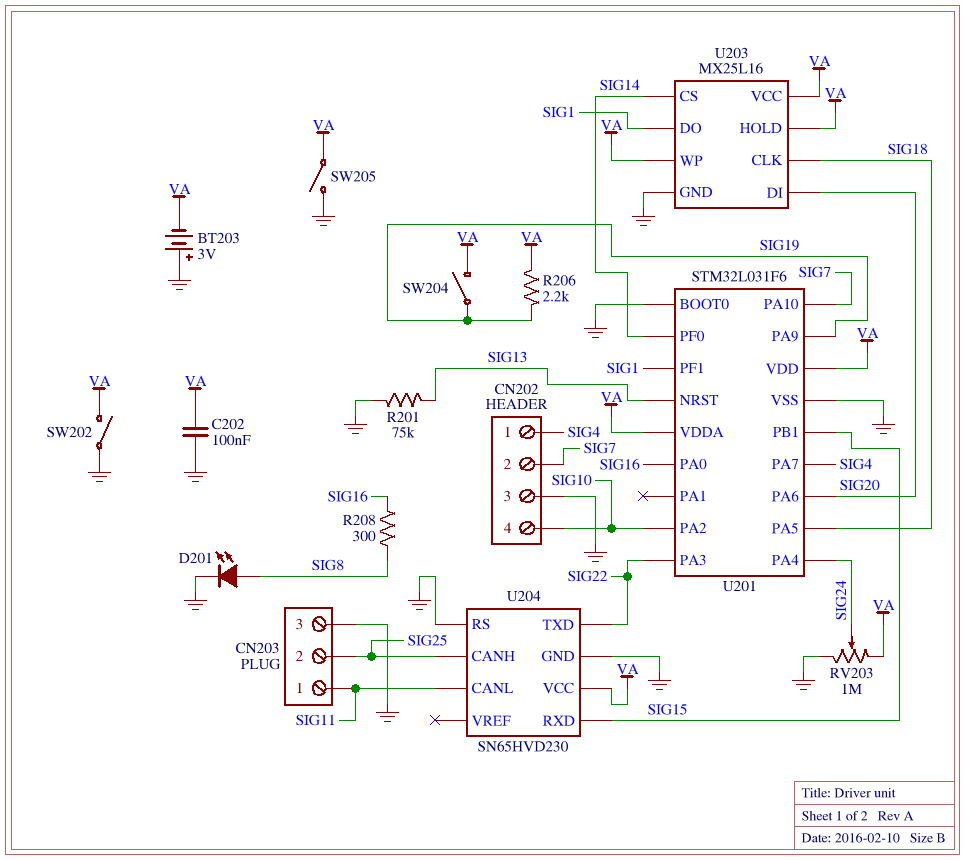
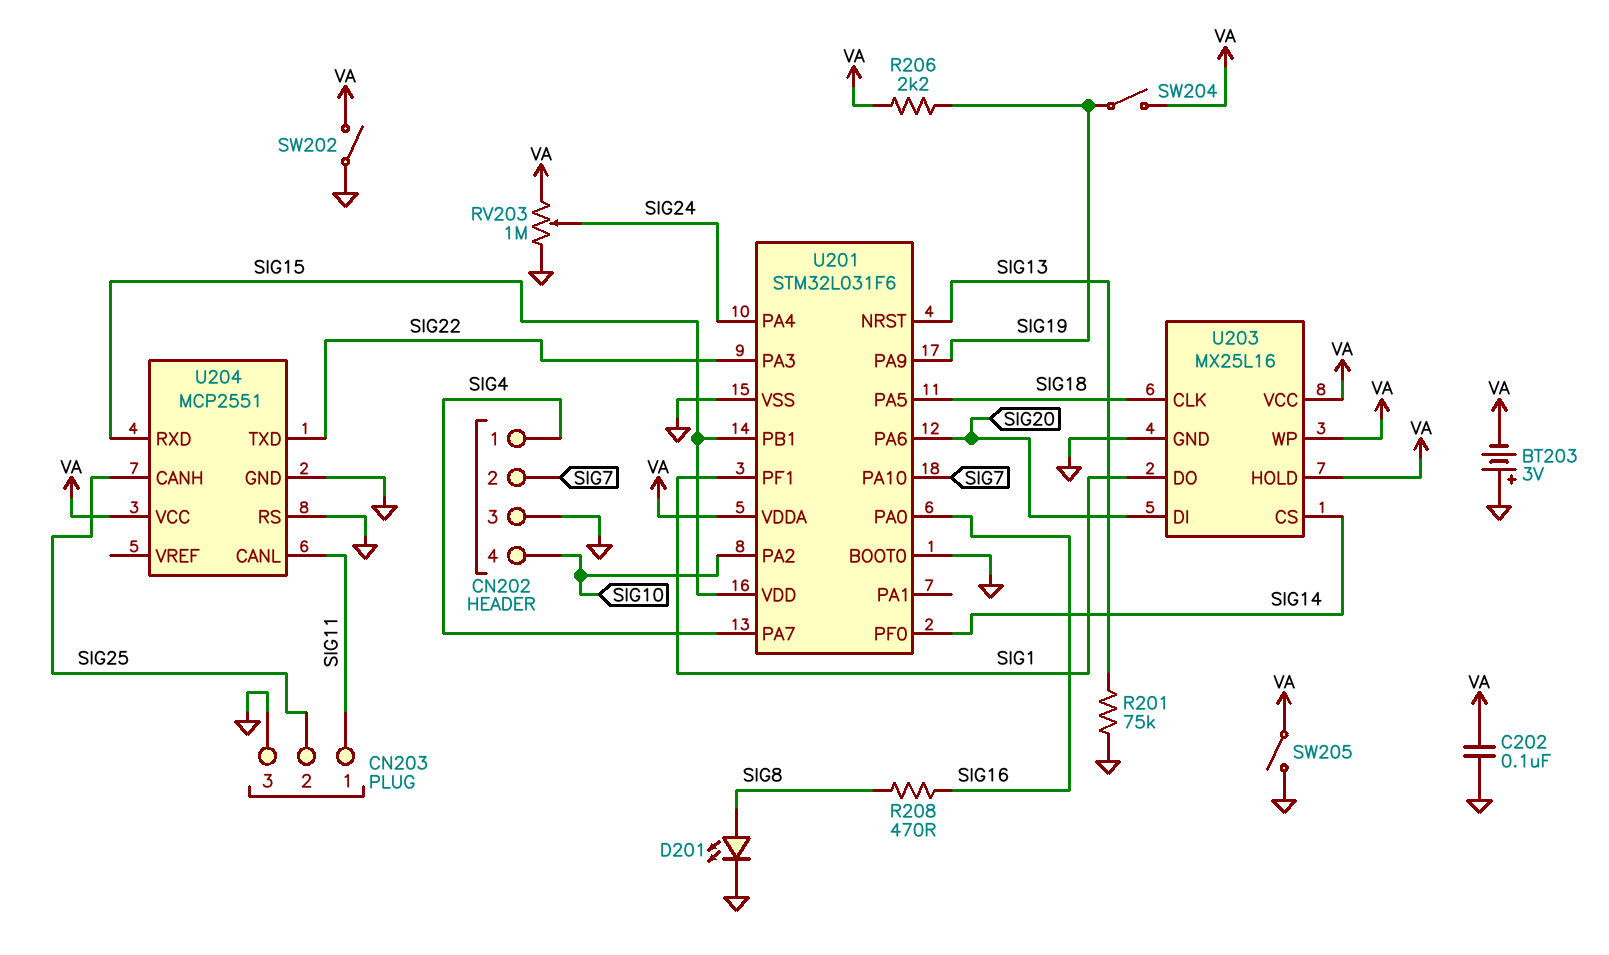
R208: 300 (SIG8, SIG16) -> 470 (SIG8, SIG16)
U201 pin VDD: VA -> SIG15
U204: SN65HVD230 -> MCP2551

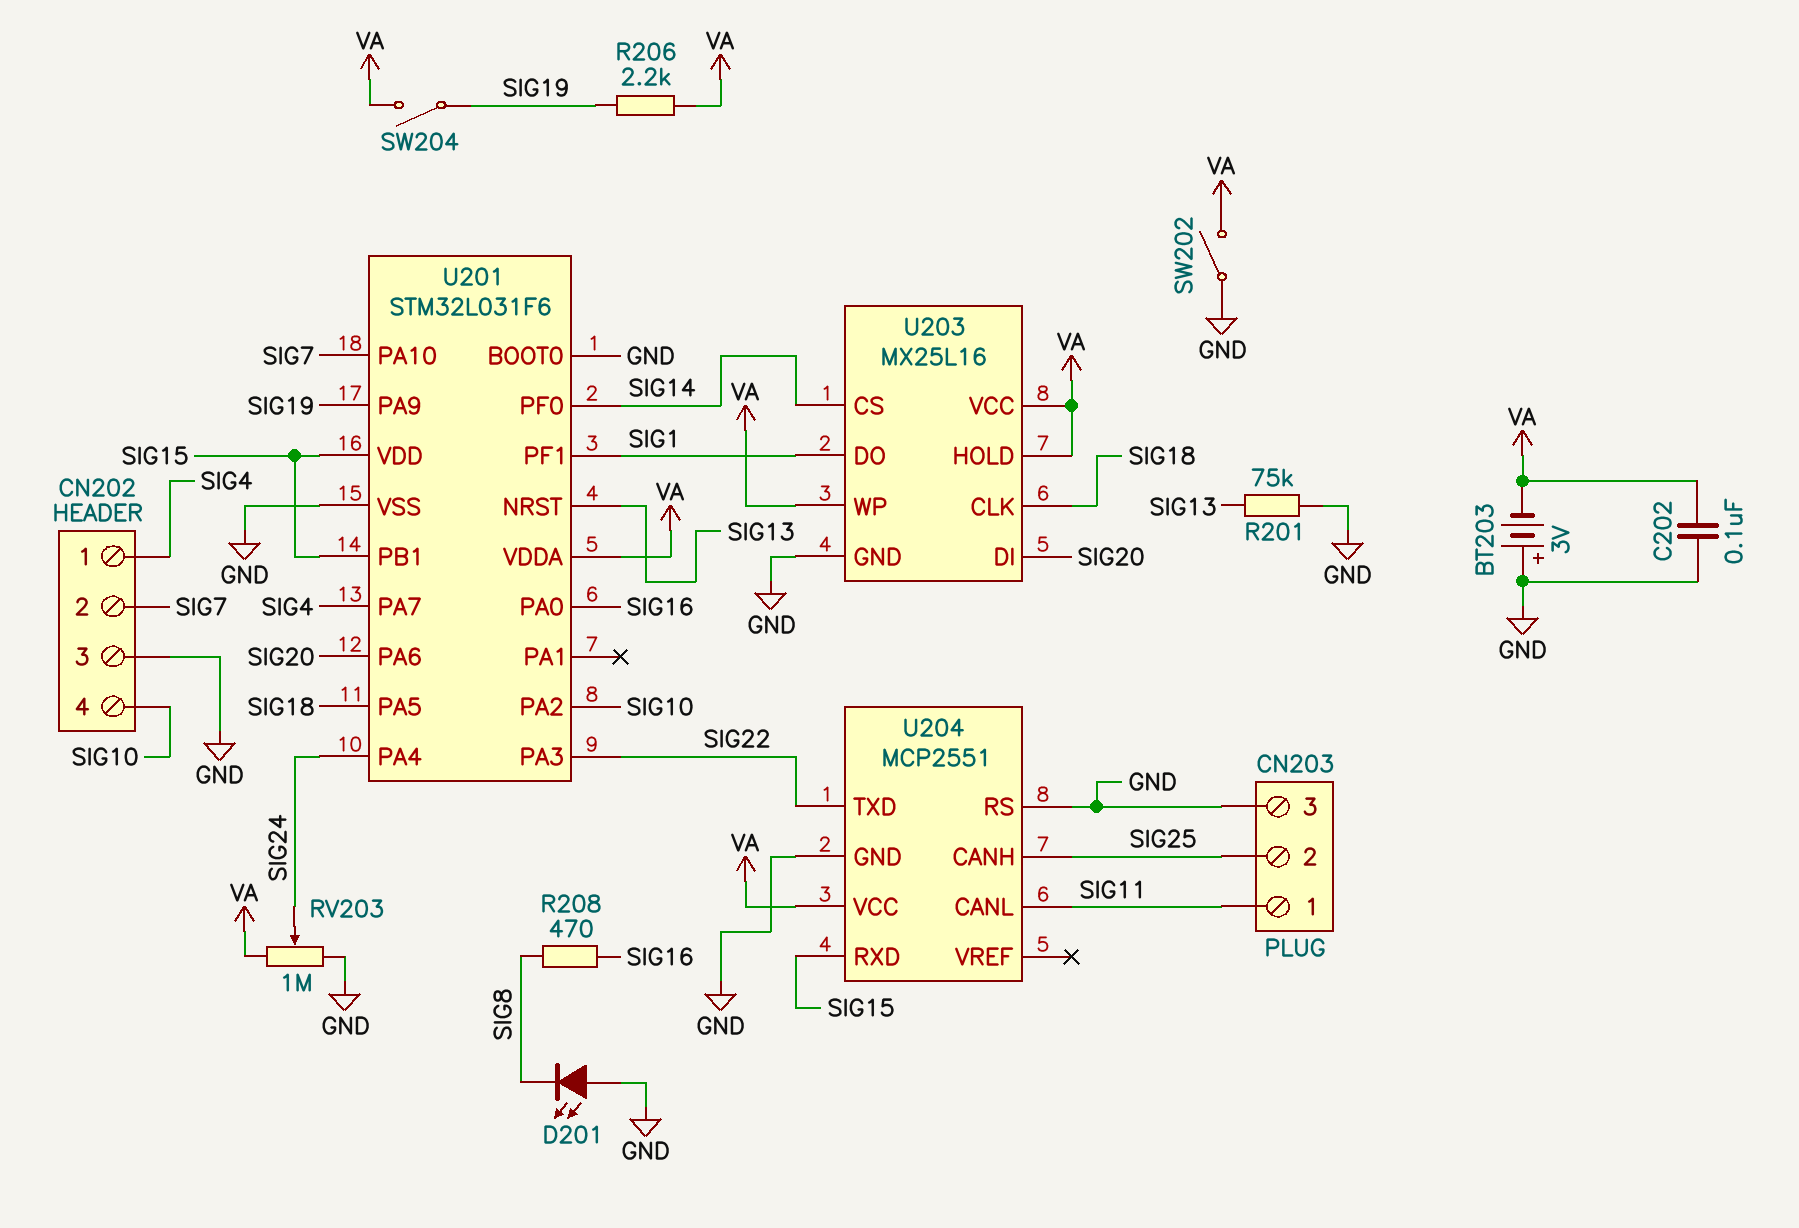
D201: LED (A SIG8, K GND) -> LED (A GND, K SIG8)
SW205: switch (GND, VA) -> none

